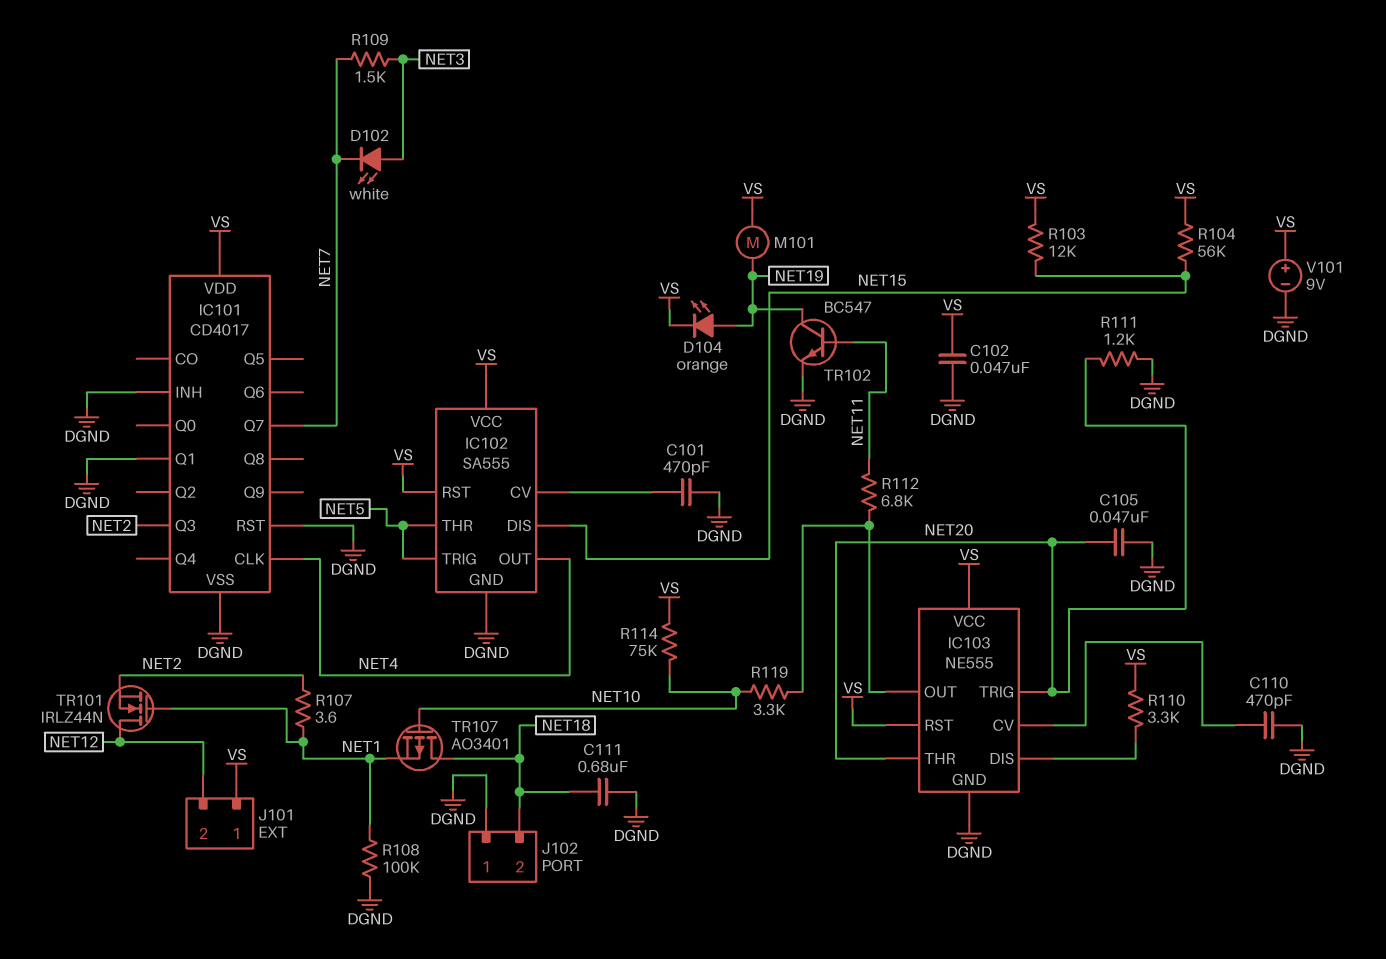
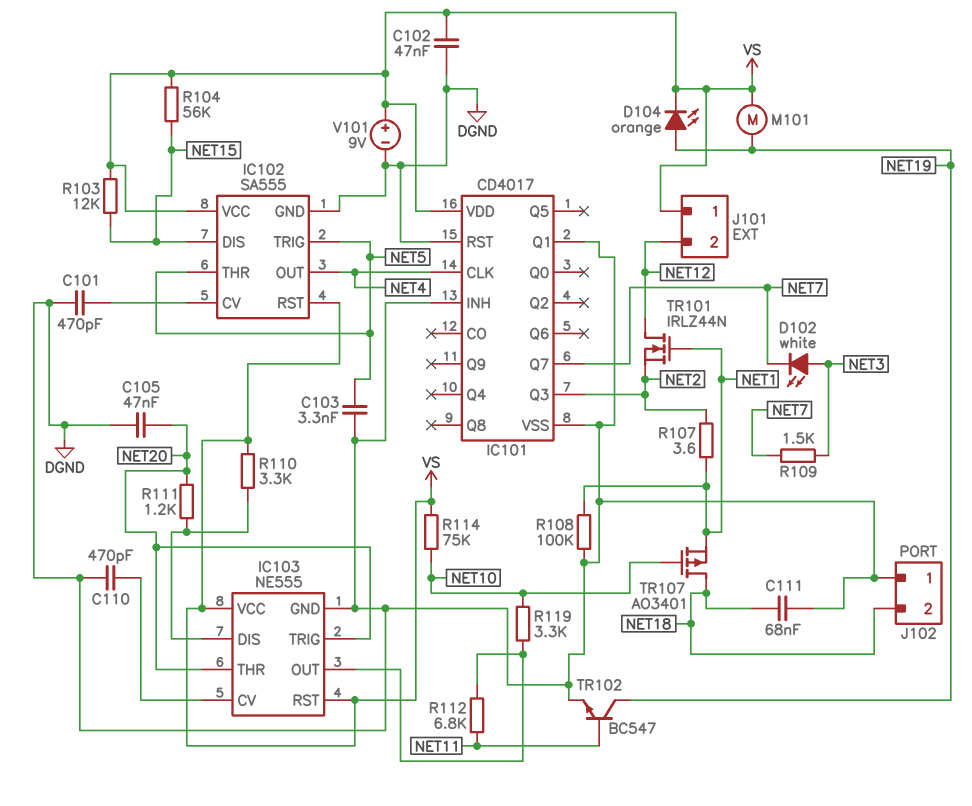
C103: none -> 3.3nF (DGND, NET5)
C111: 680nF (DGND, NET18) -> 68nF (DGND, NET18)
R111: 1.2k (DGND, NET20) -> 1.2k (IC103/DIS, NET20)

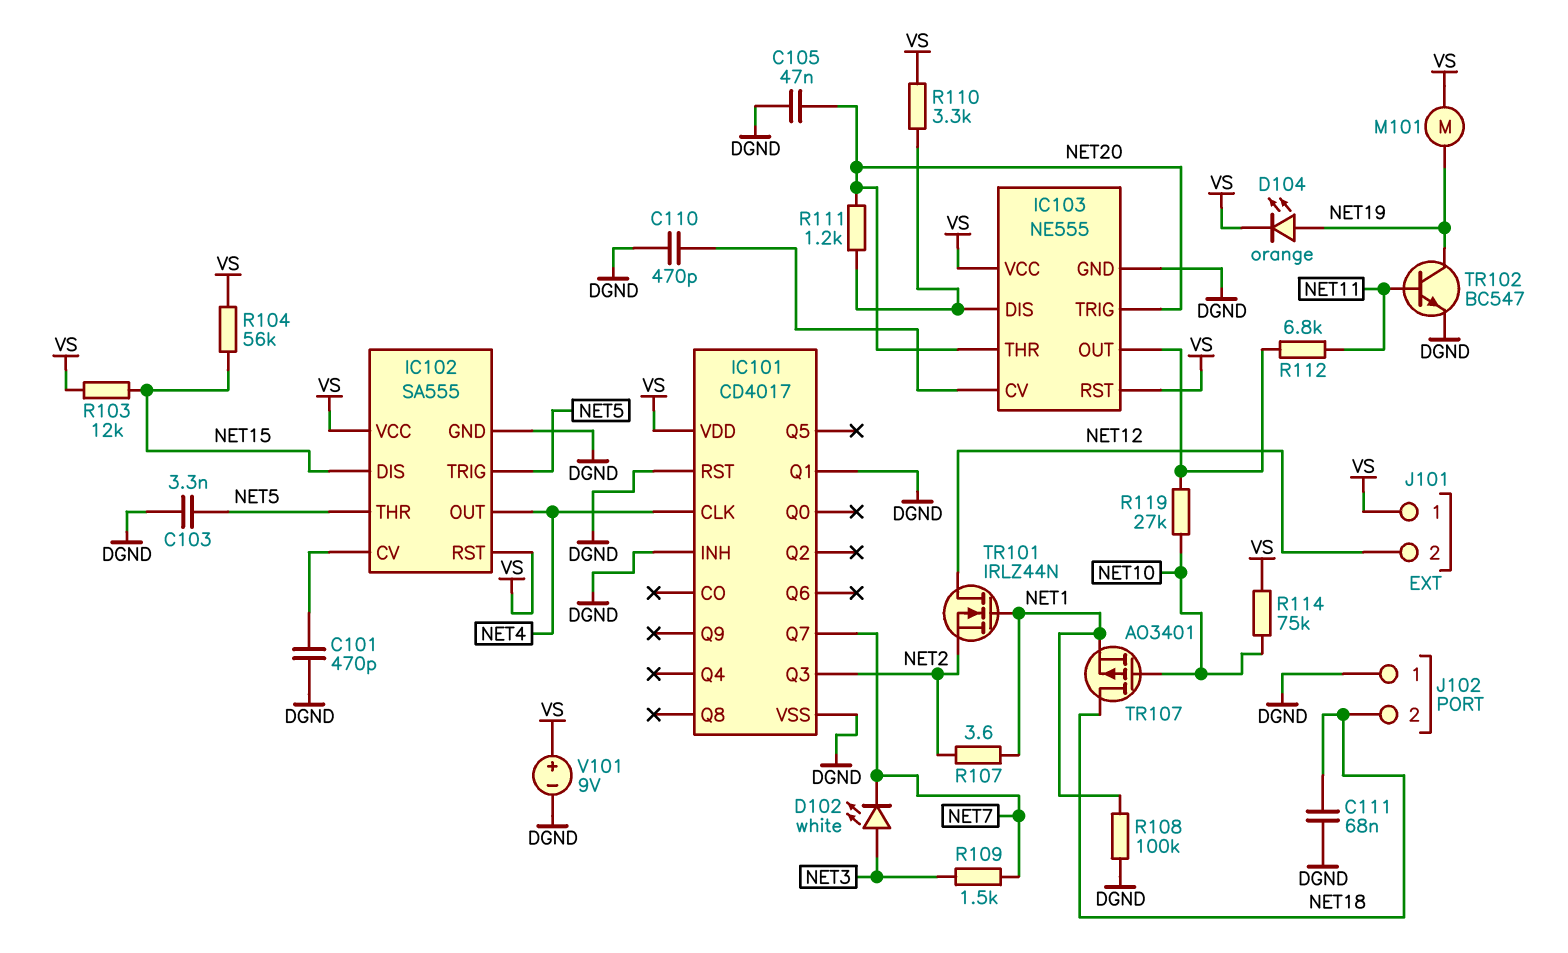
C102: 47nF (DGND, VS) -> none
R119: 3.3k (IC103/OUT, NET10) -> 27k (IC103/OUT, NET10)

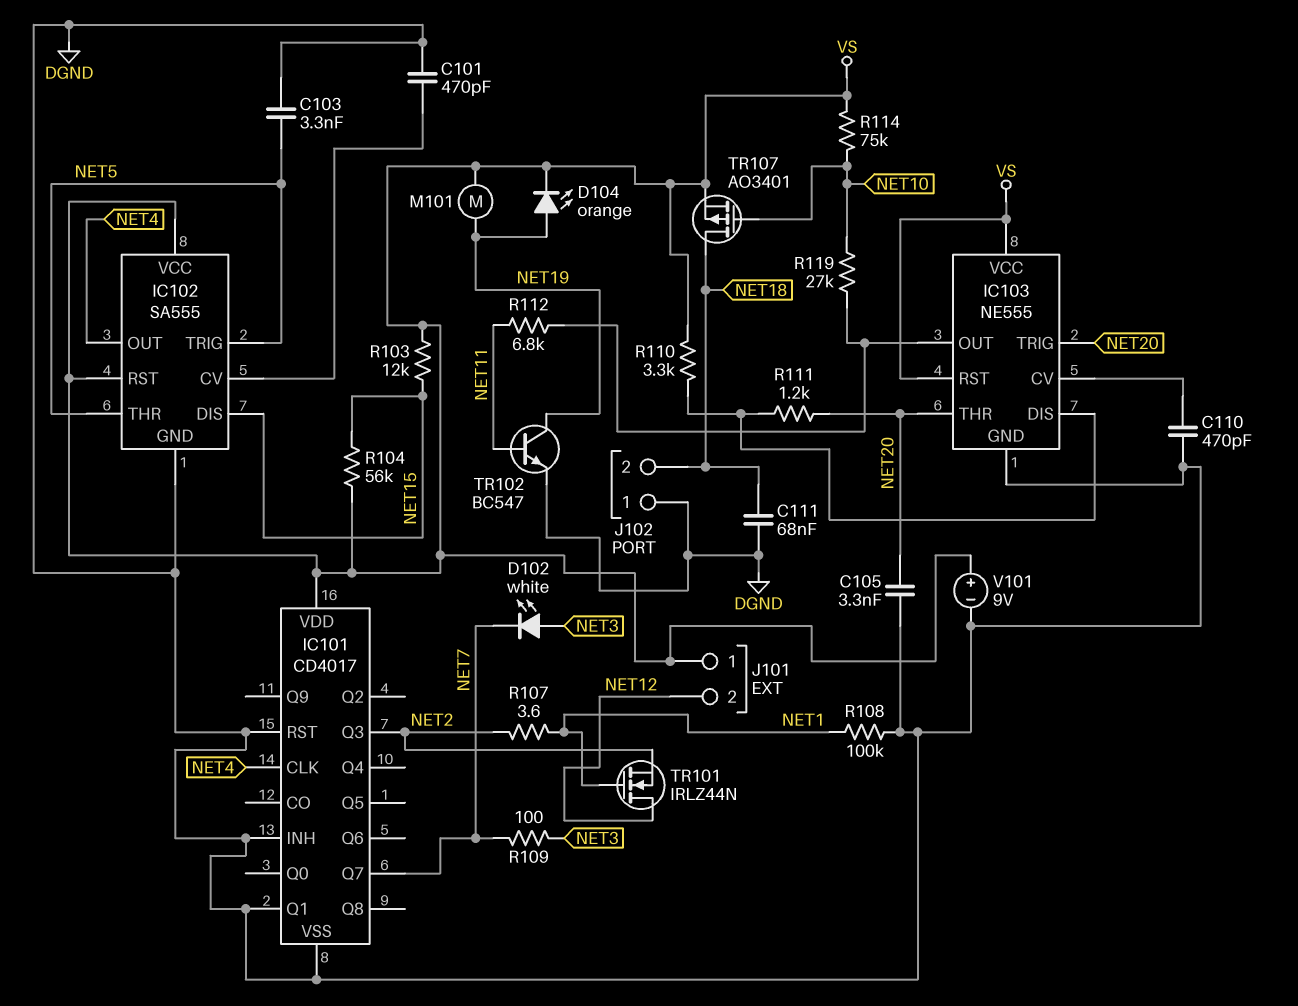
C105: 47nF (DGND, NET20) -> 3.3nF (DGND, NET20)
R109: 1.5k (NET3, NET7) -> 100 (NET3, NET7)
TR107: PMOS AO3401 (G NET10, D NET18, S NET1) -> PMOS AO3401 (G NET10, D NET18, S VS)

